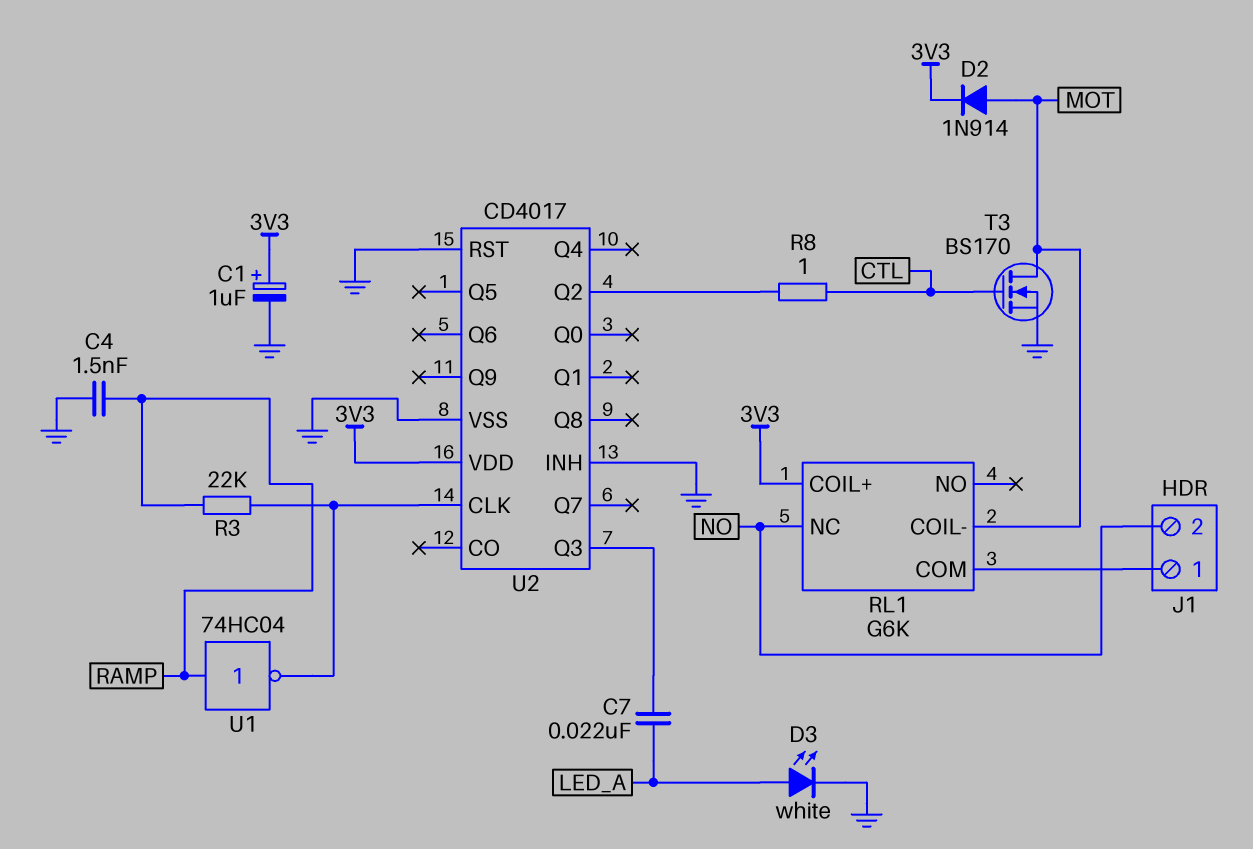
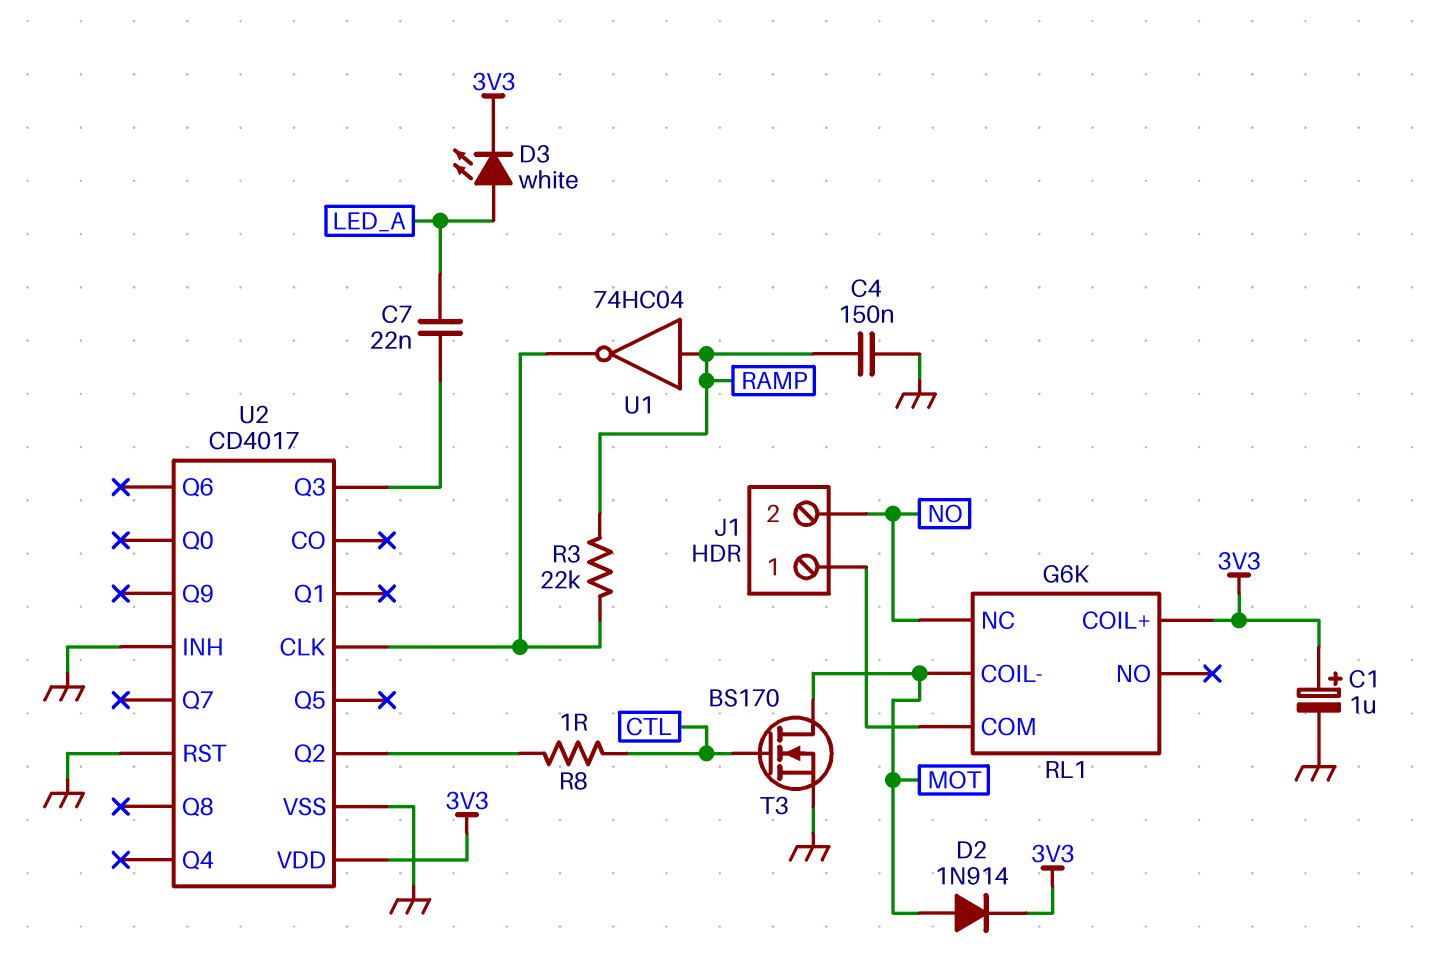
C4: 1.5nF (GND, RAMP) -> 150nF (GND, RAMP)
D3: LED white (A LED_A, K GND) -> LED white (A LED_A, K 3V3)

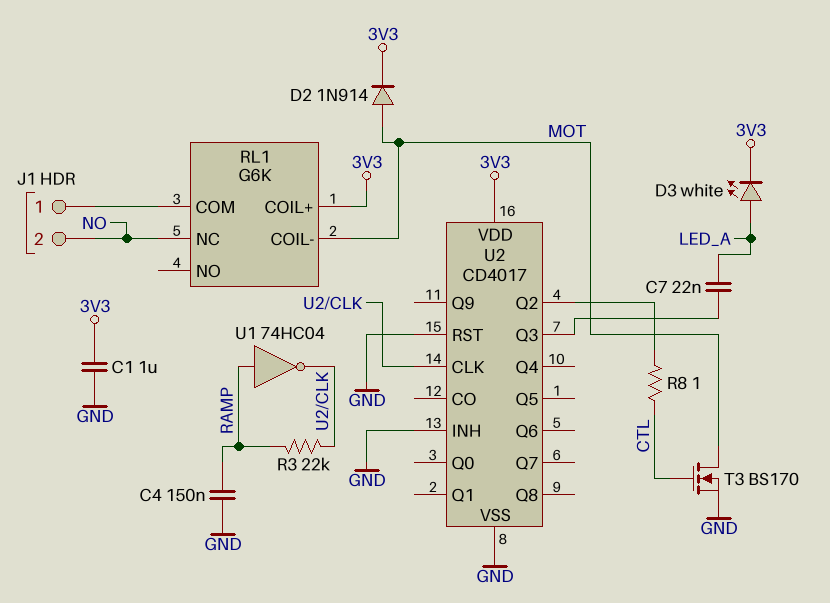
C1: 1uF (plus 3V3, minus GND) -> 1uF (3V3, GND)

